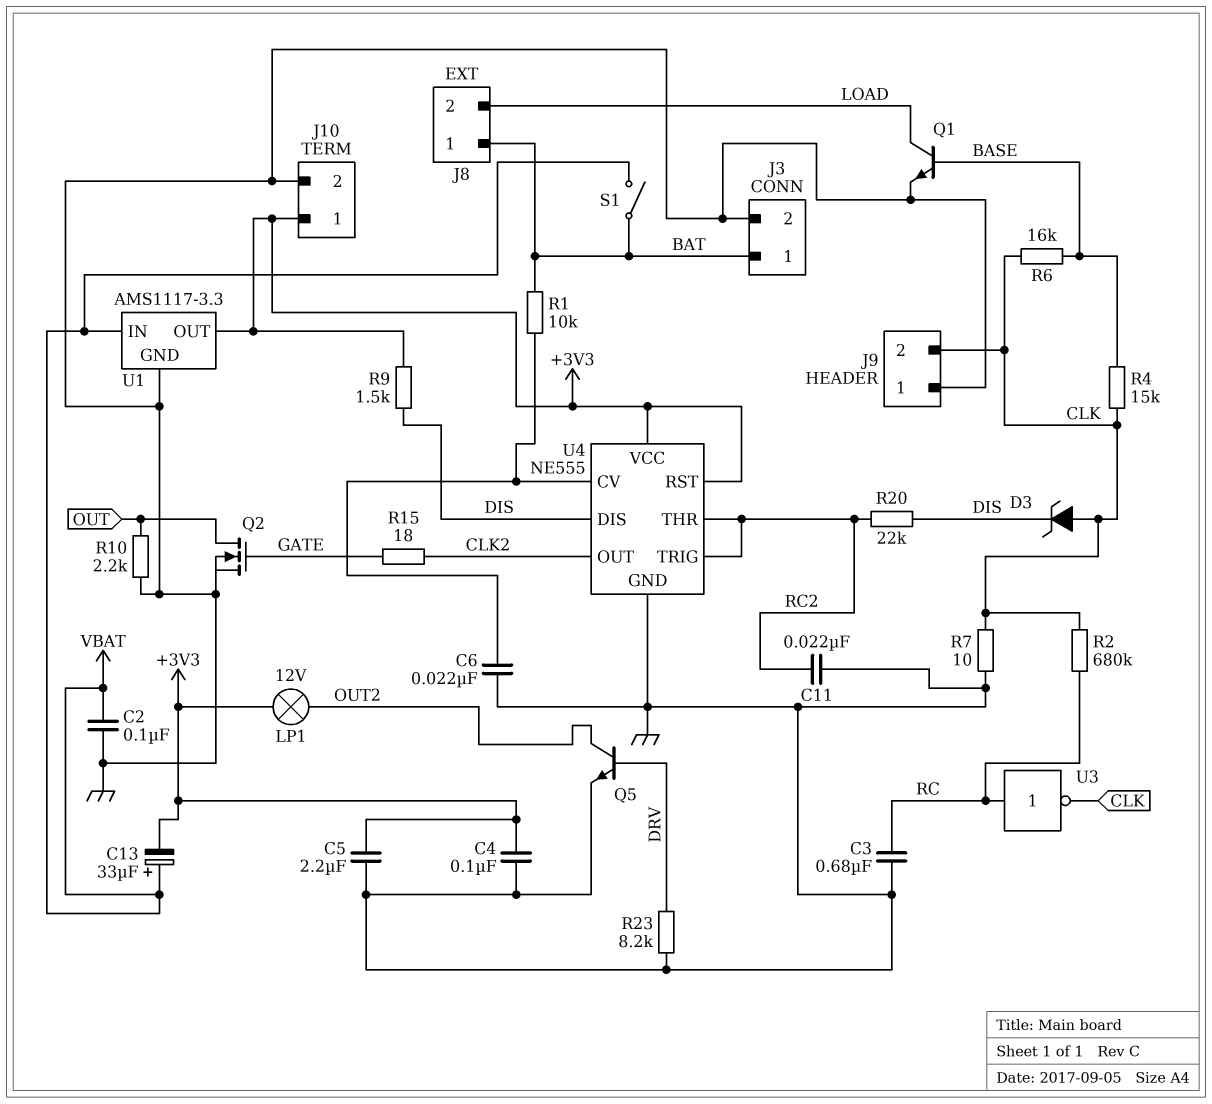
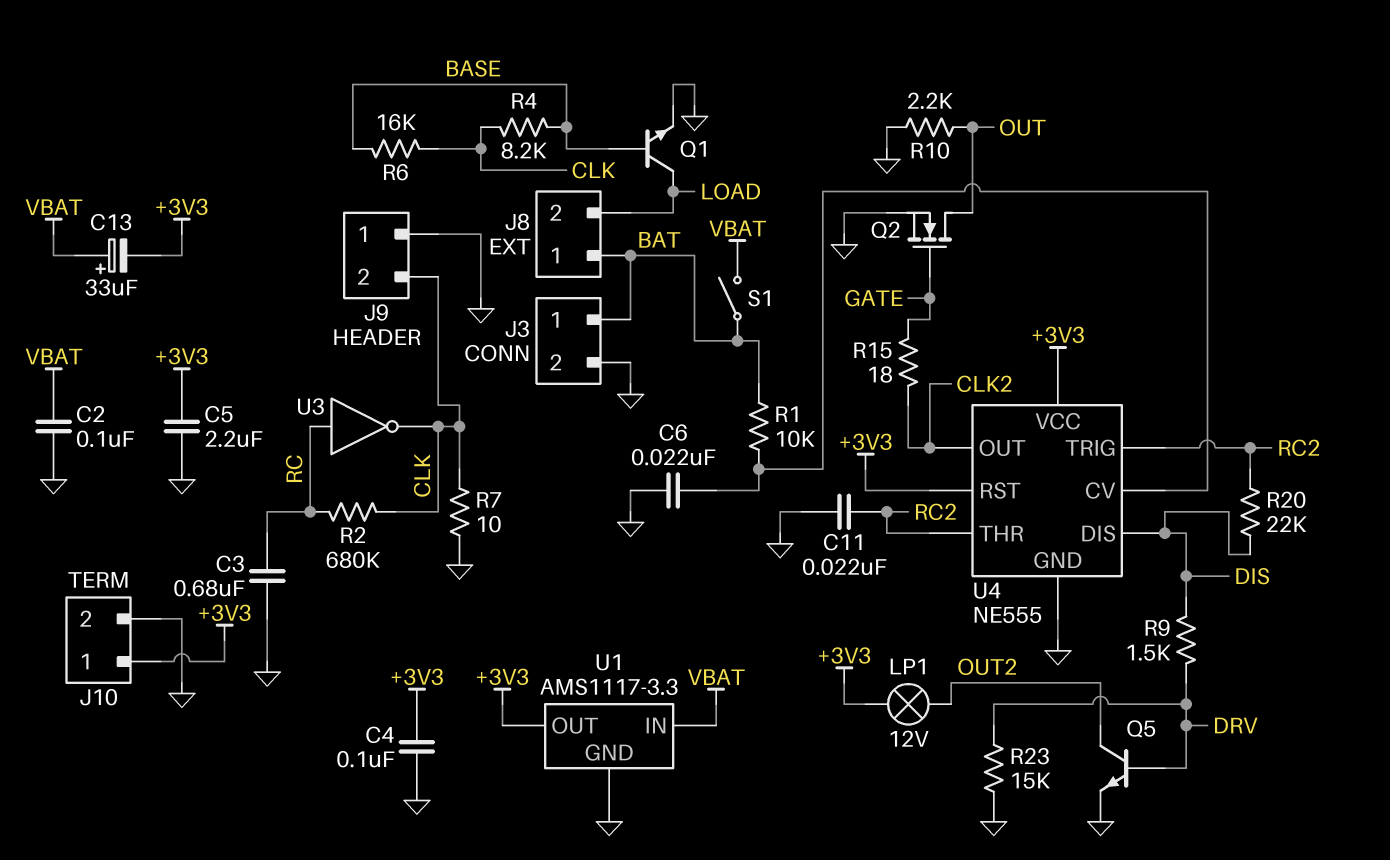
D3: zener (A CLK, K DIS) -> none
R4: 15k (BASE, CLK) -> 8.2k (BASE, CLK)
R9: 1.5k (+3V3, DIS) -> 1.5k (DIS, DRV)
R23: 8.2k (DRV, GND) -> 15k (DRV, GND)

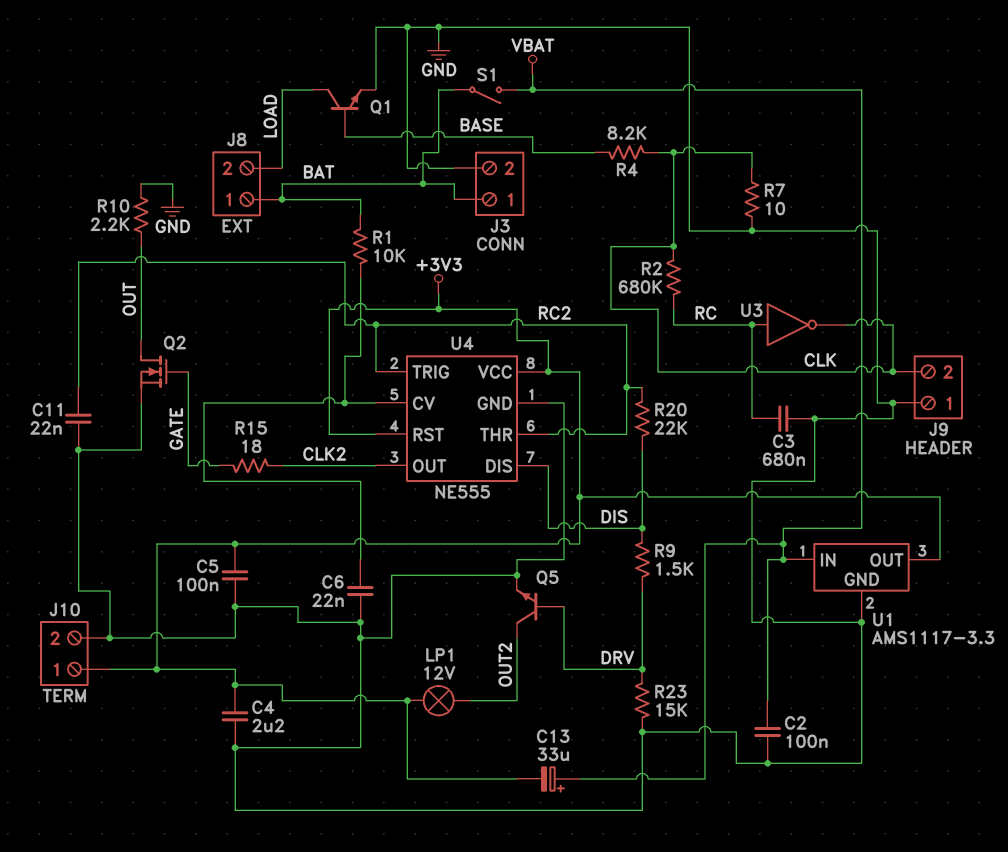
C4: 100nF (+3V3, GND) -> 2.2uF (+3V3, GND)
C5: 2.2uF (+3V3, GND) -> 100nF (+3V3, GND)
R6: 16k (BASE, CLK) -> none

